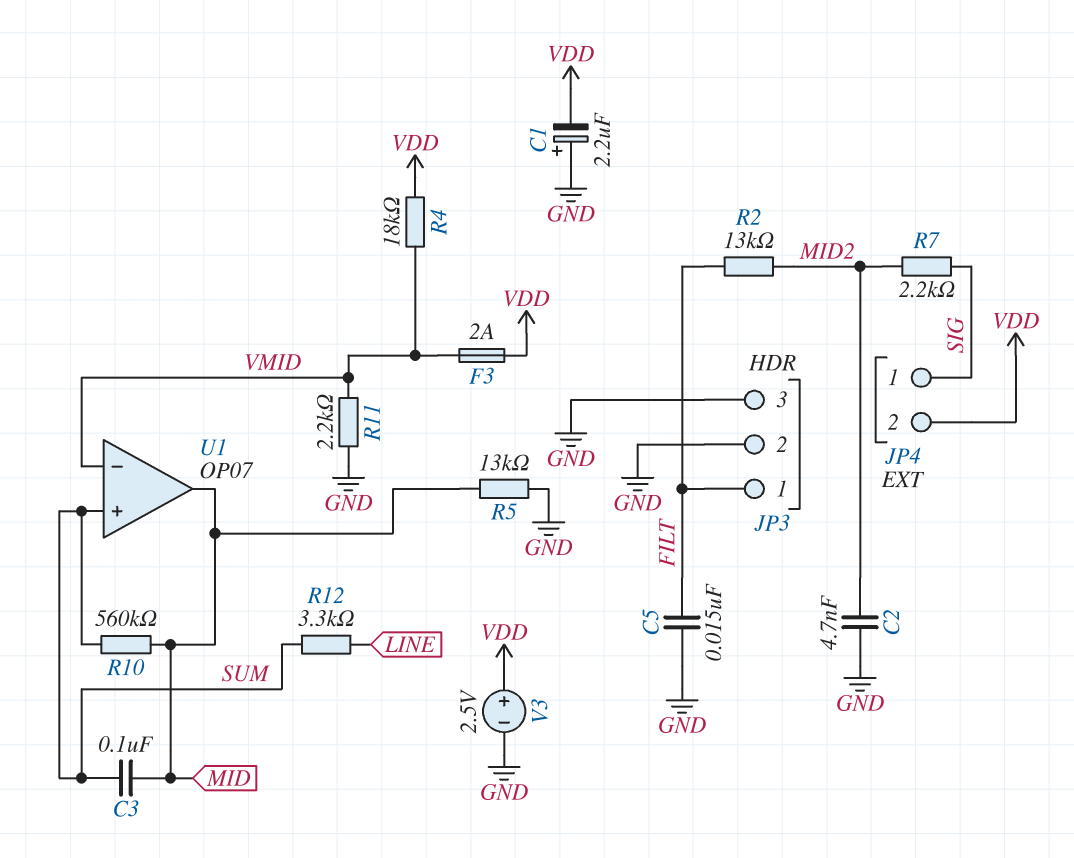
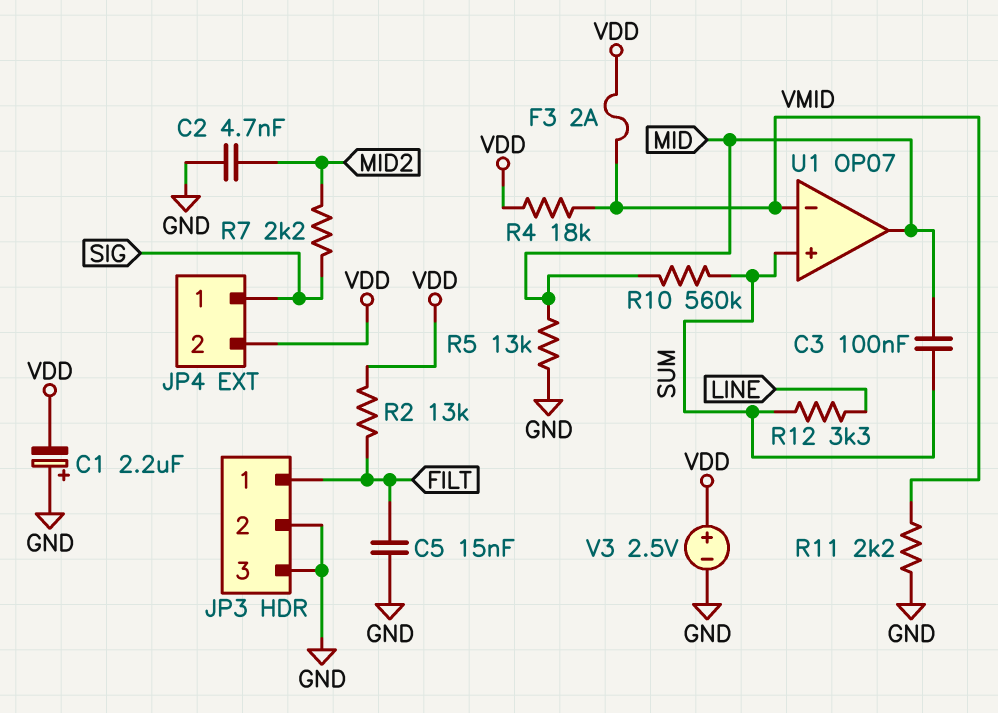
R2: 13k (FILT, MID2) -> 13k (FILT, VDD)

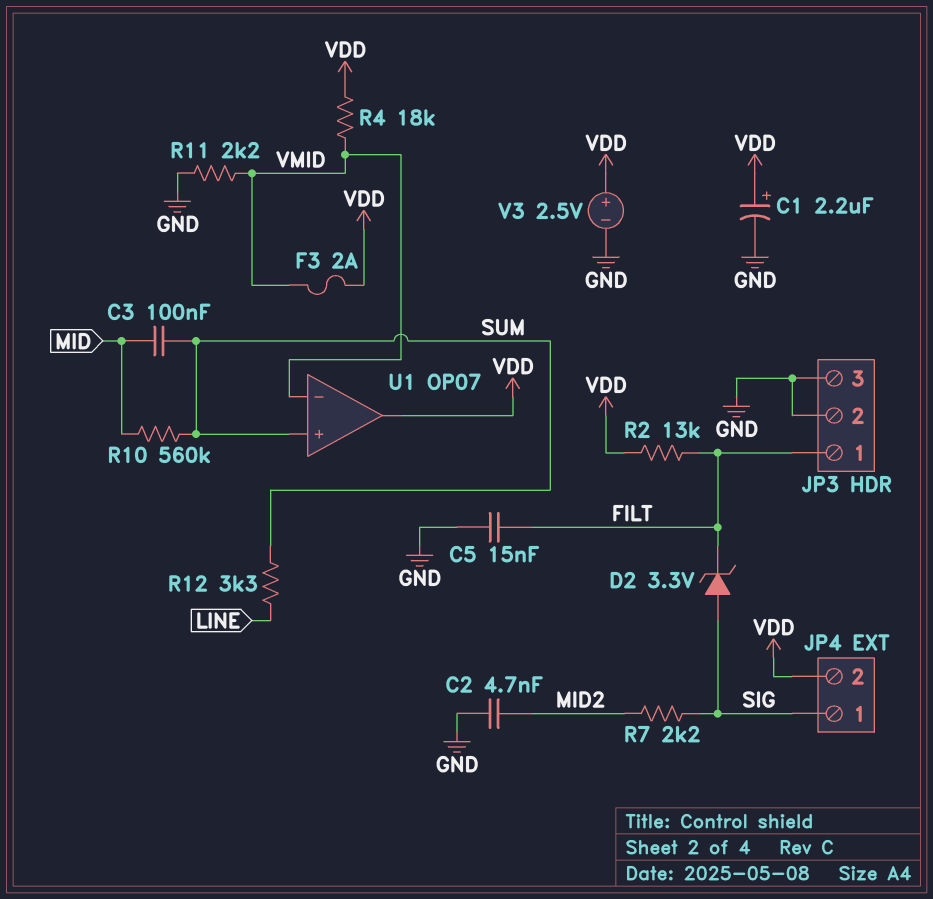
C1: 2.2uF (plus GND, minus VDD) -> 2.2uF (plus VDD, minus GND)
D2: none -> zener 3.3V (A SIG, K FILT)
R5: 13k (GND, MID) -> none
U1 pin out: MID -> VDD

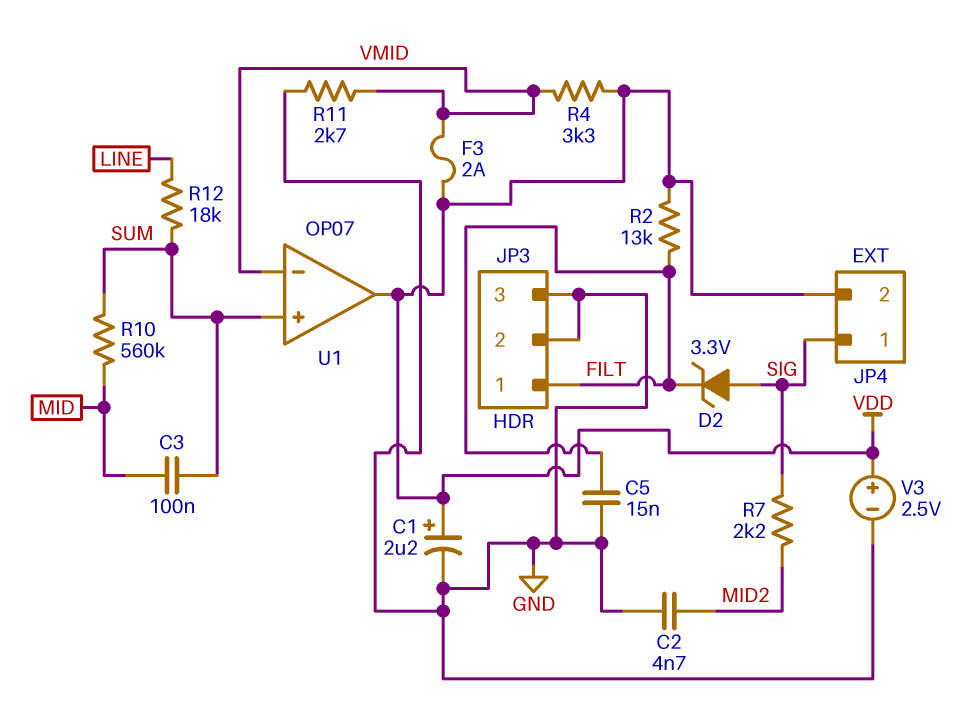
R4: 18k (VDD, VMID) -> 3.3k (VDD, VMID)
R11: 2.2k (GND, VMID) -> 2.7k (GND, VMID)
R12: 3.3k (LINE, SUM) -> 18k (LINE, SUM)

